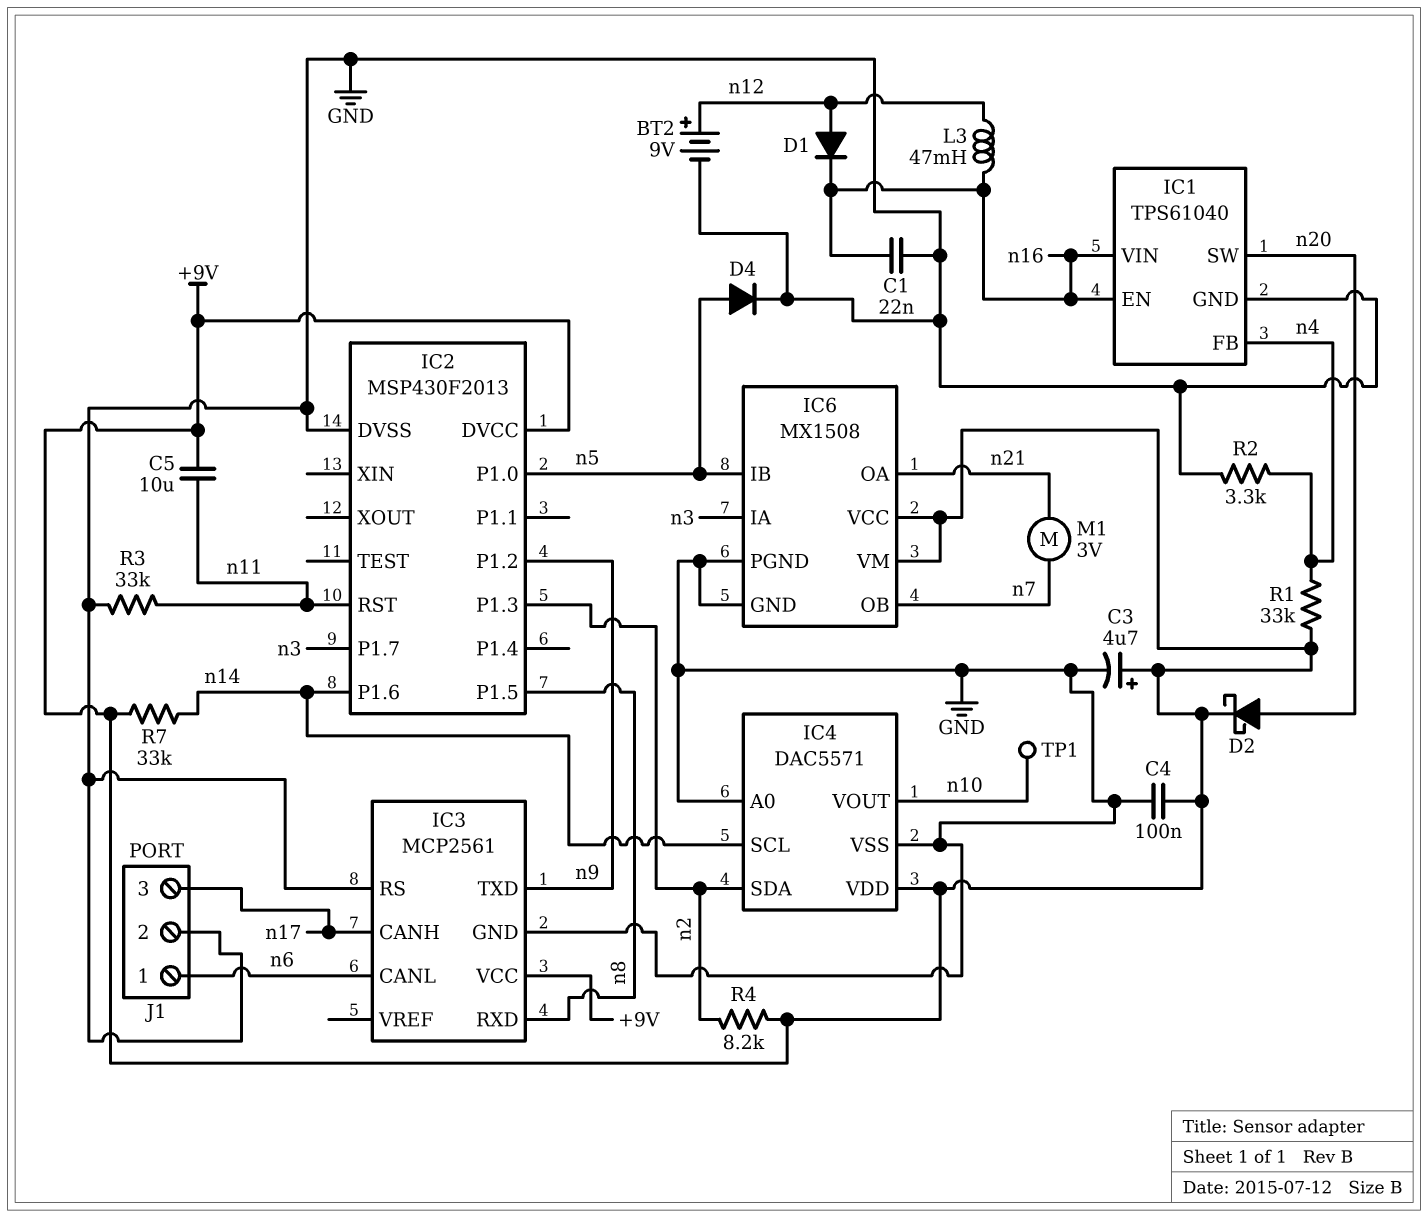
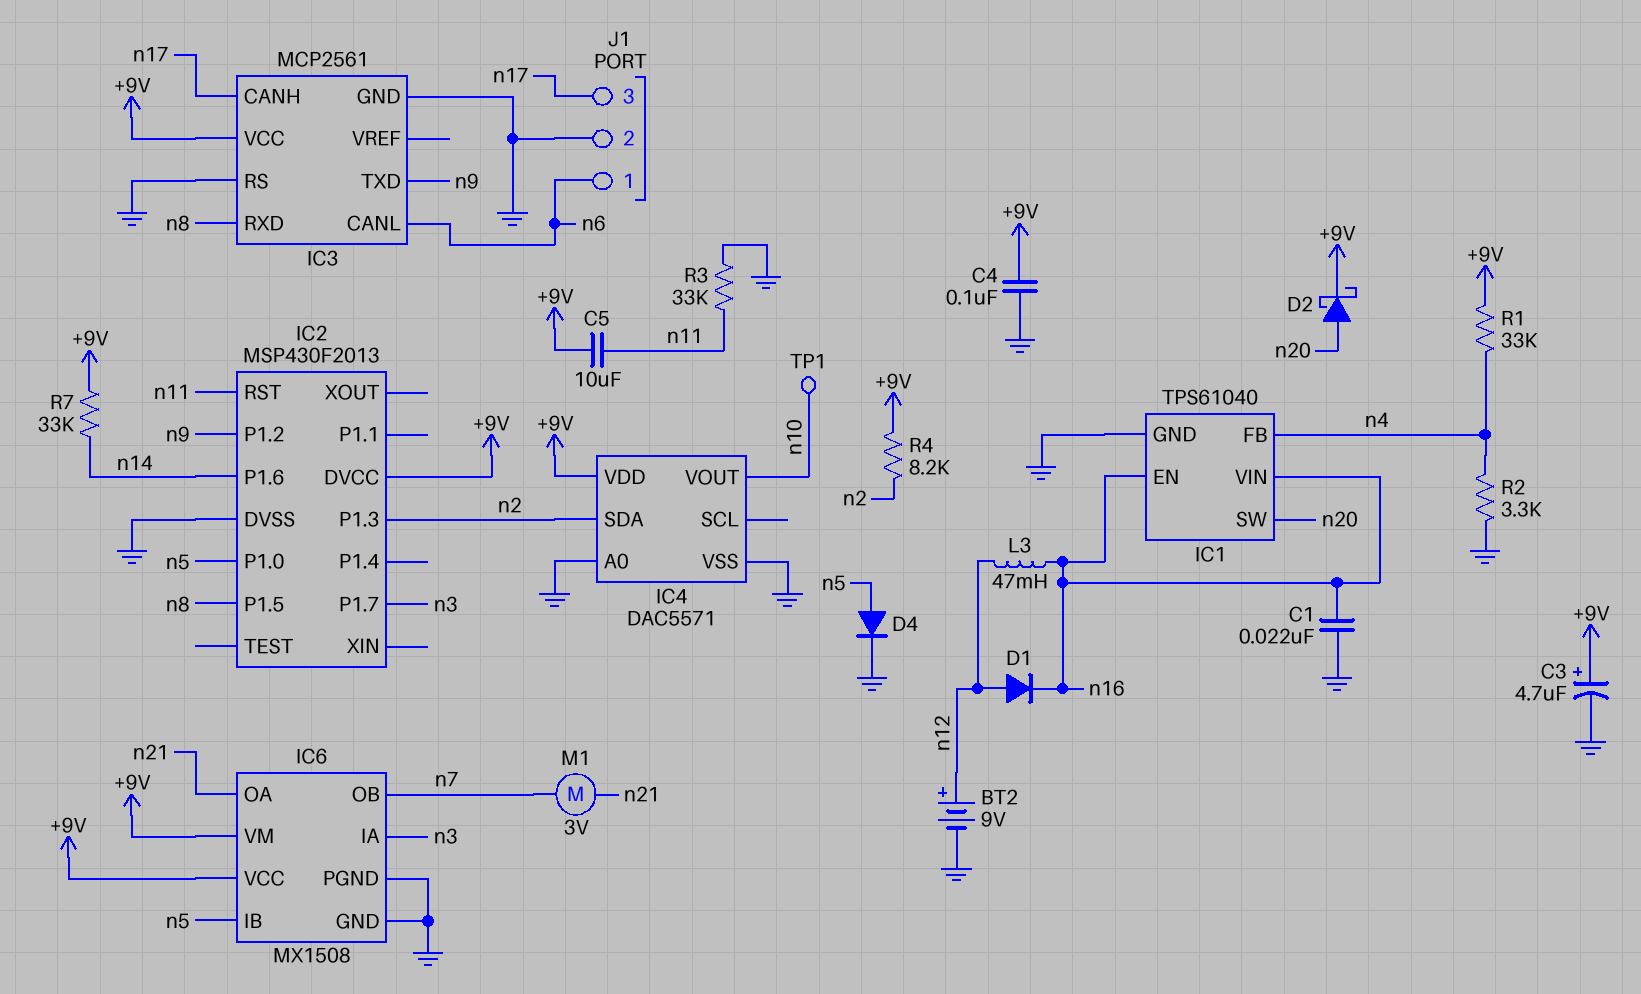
IC4 pin SCL: n14 -> none

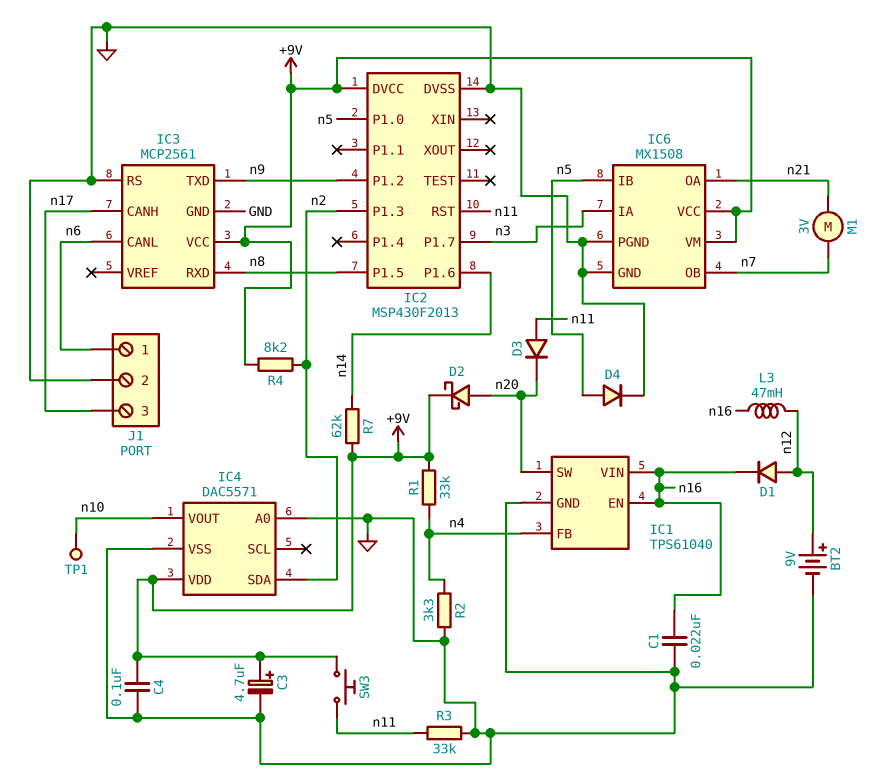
C5: 10uF (+9V, n11) -> none
D3: none -> diode (A n11, K n20)
R7: 33k (+9V, n14) -> 62k (+9V, n14)
SW3: none -> button (+9V, n11)

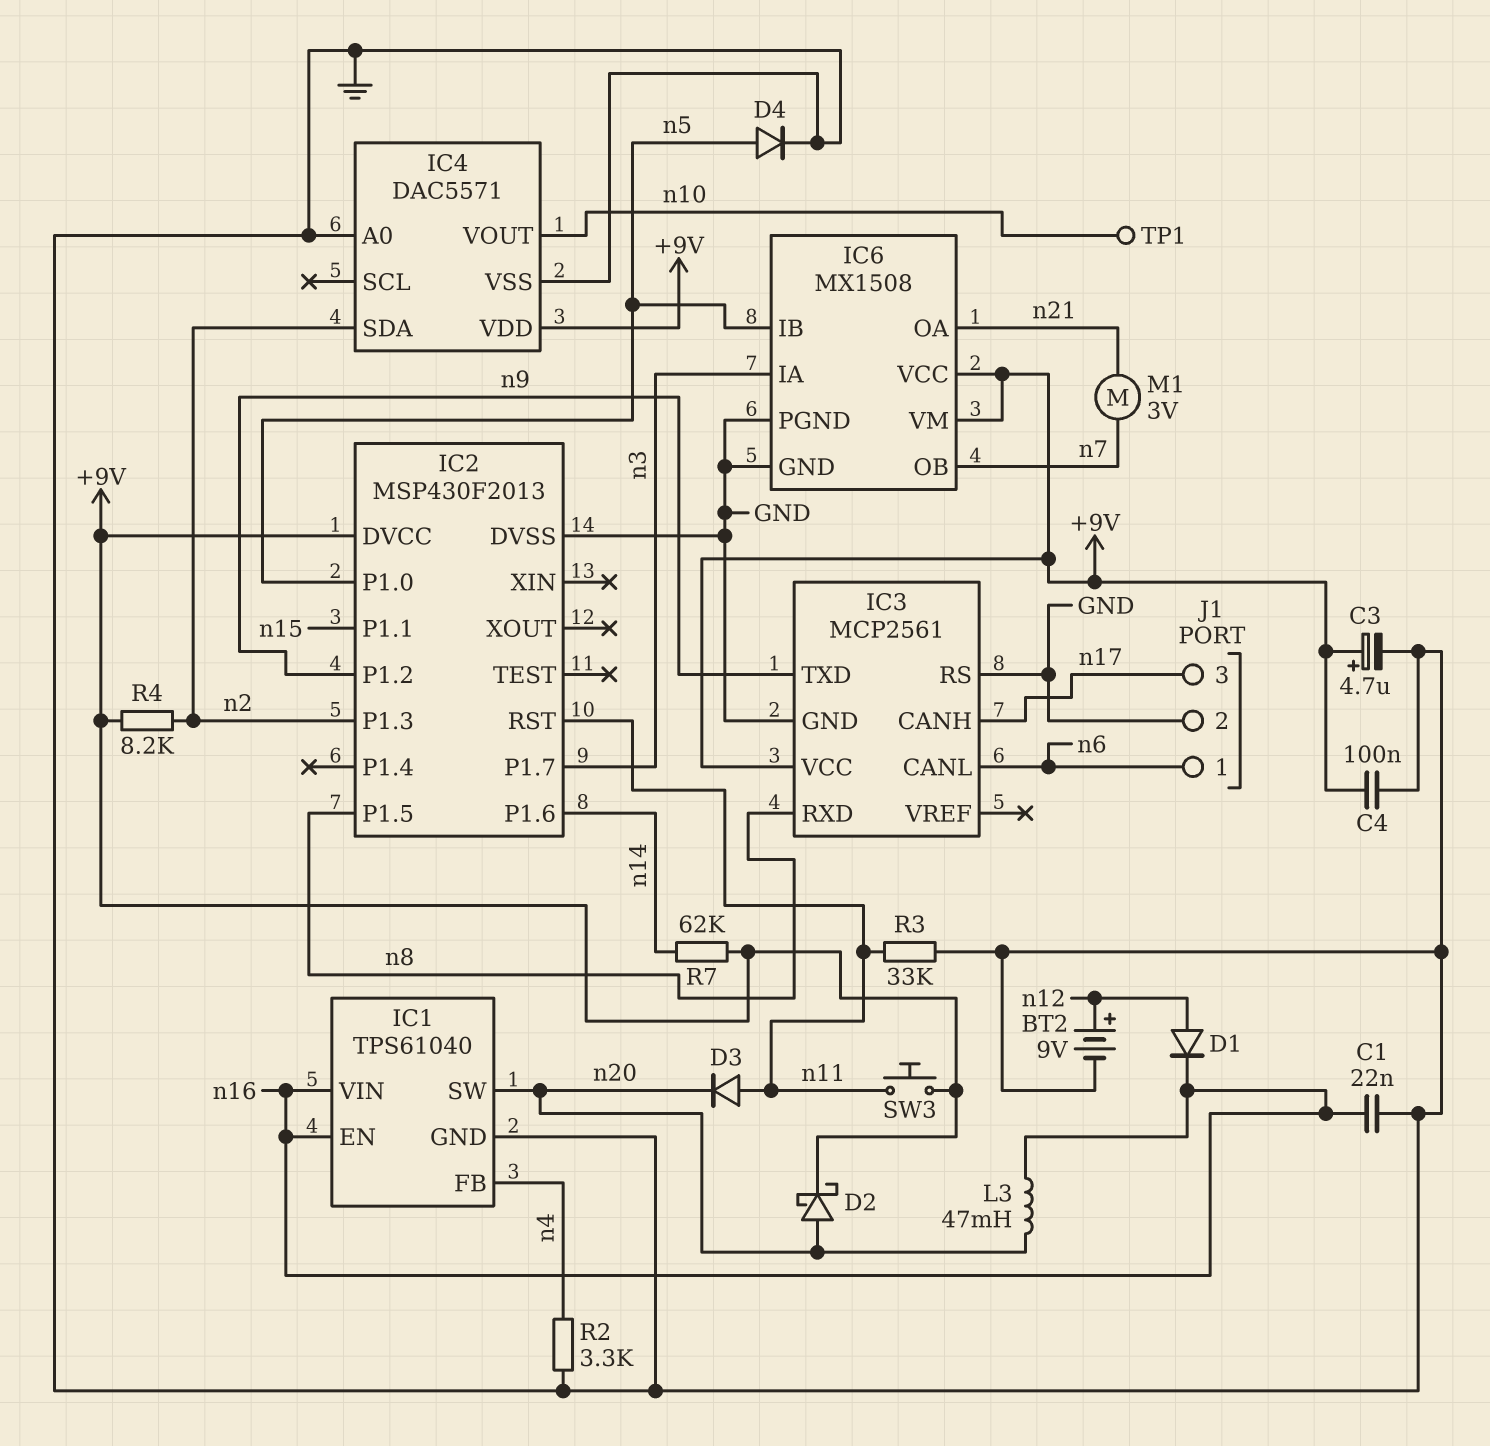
IC2 pin P1.1: none -> n15
L3: 47mH (n12, n16) -> 47mH (n16, n20)
R1: 33k (+9V, n4) -> none

